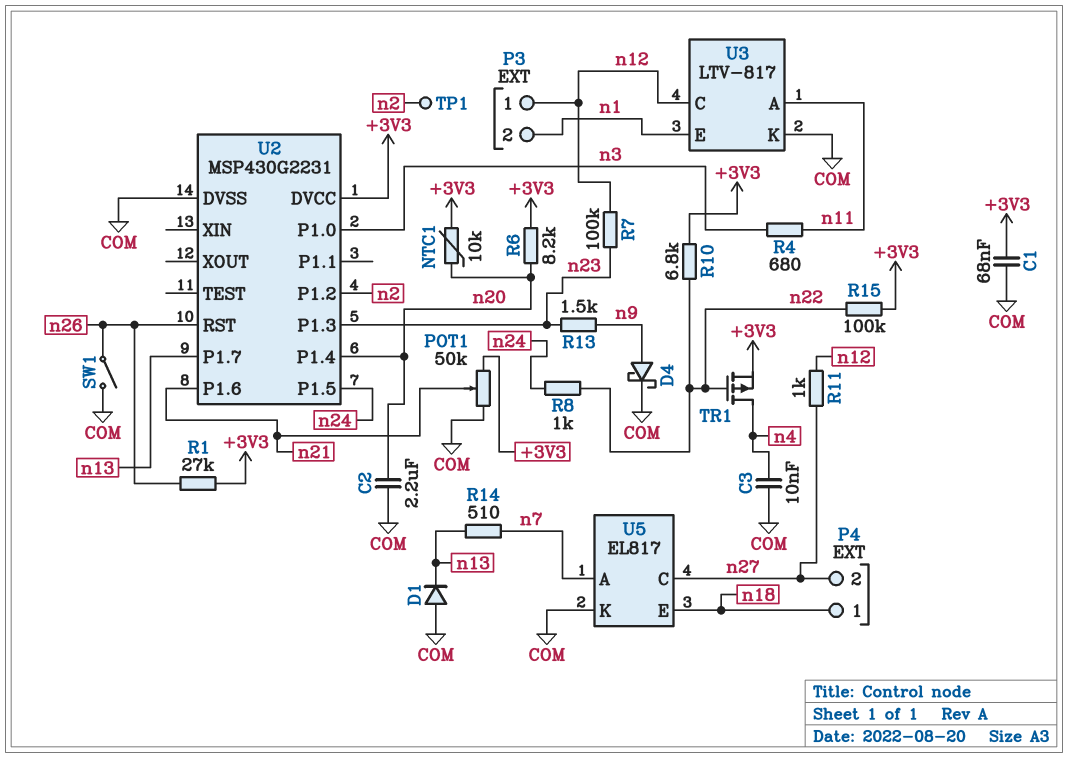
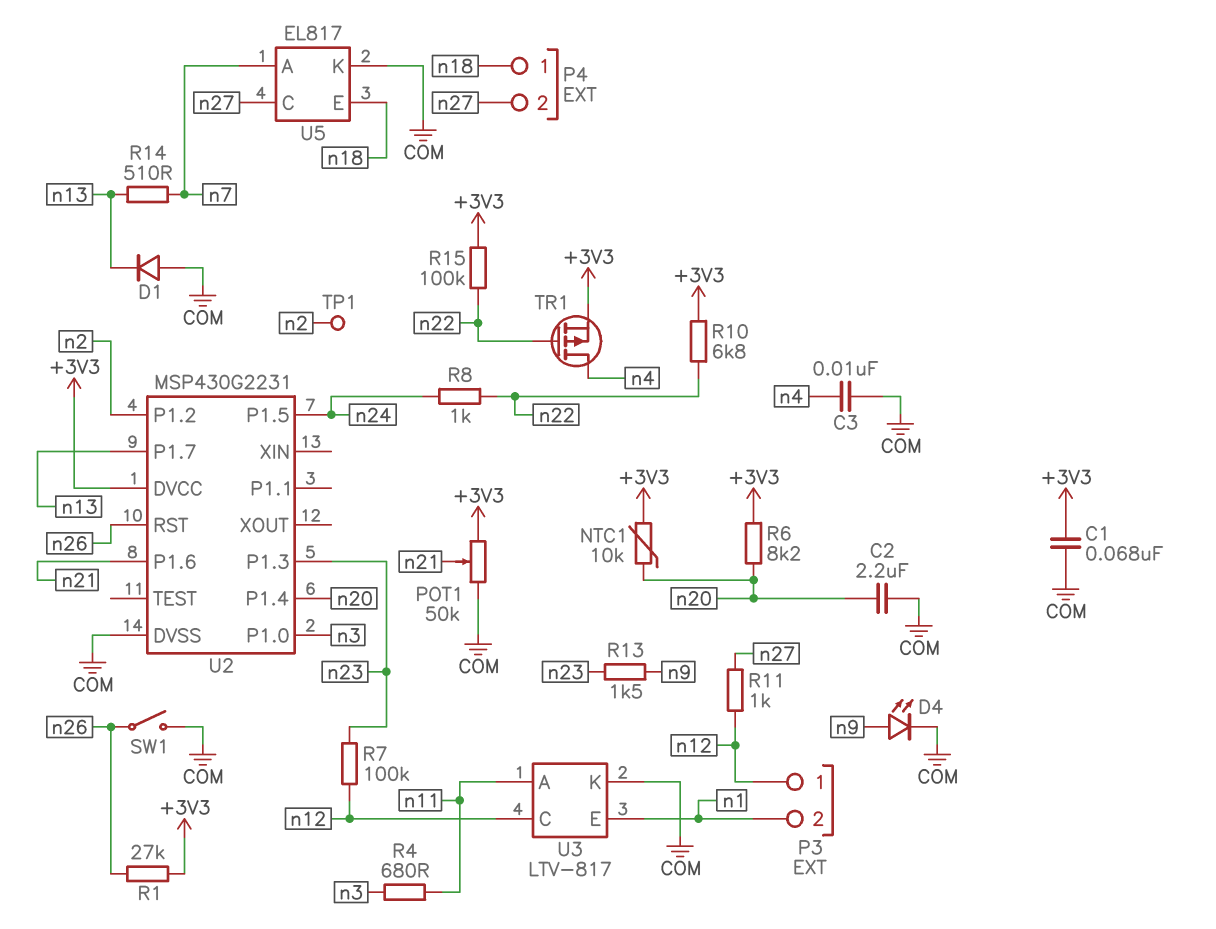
D4: schottky (A n9, K COM) -> LED (A n9, K COM)

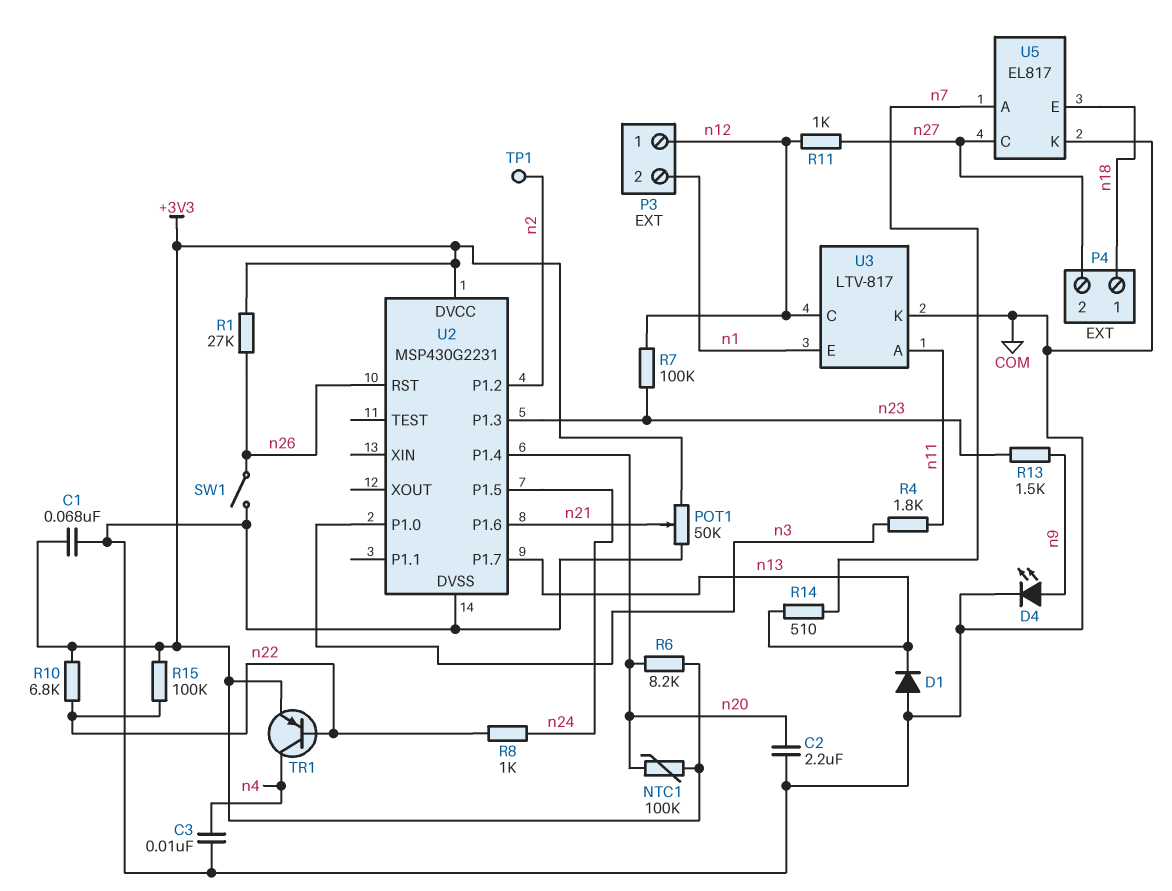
NTC1: 10k (+3V3, n20) -> 100k (+3V3, n20)
R4: 680 (n3, n11) -> 1.8k (n3, n11)
TR1: PMOS (G n22, D n4, S +3V3) -> PNP (B n22, C n4, E +3V3)

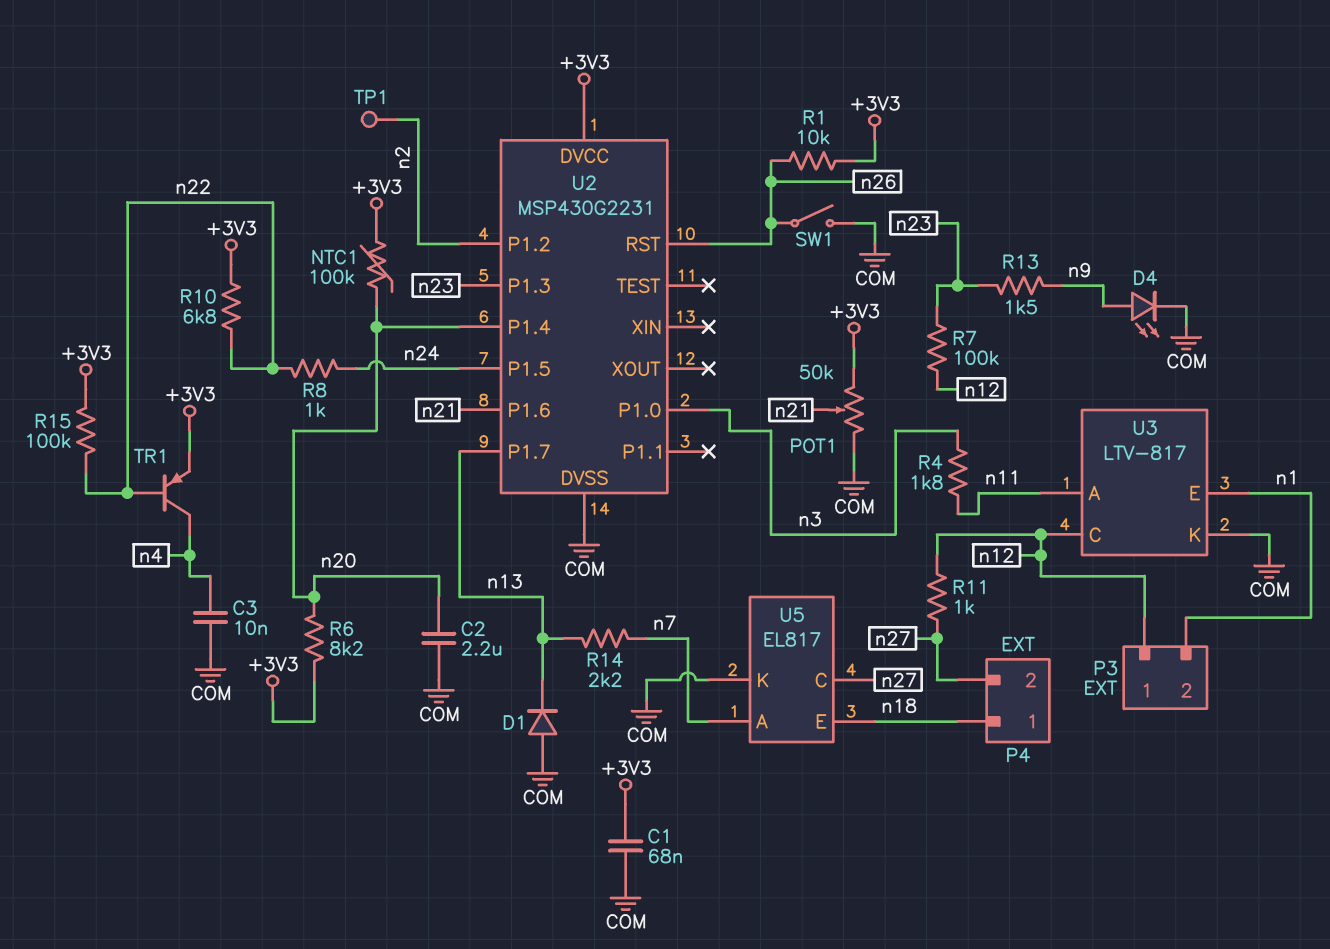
R1: 27k (+3V3, n26) -> 10k (+3V3, n26)
R14: 510 (n7, n13) -> 2.2k (n7, n13)

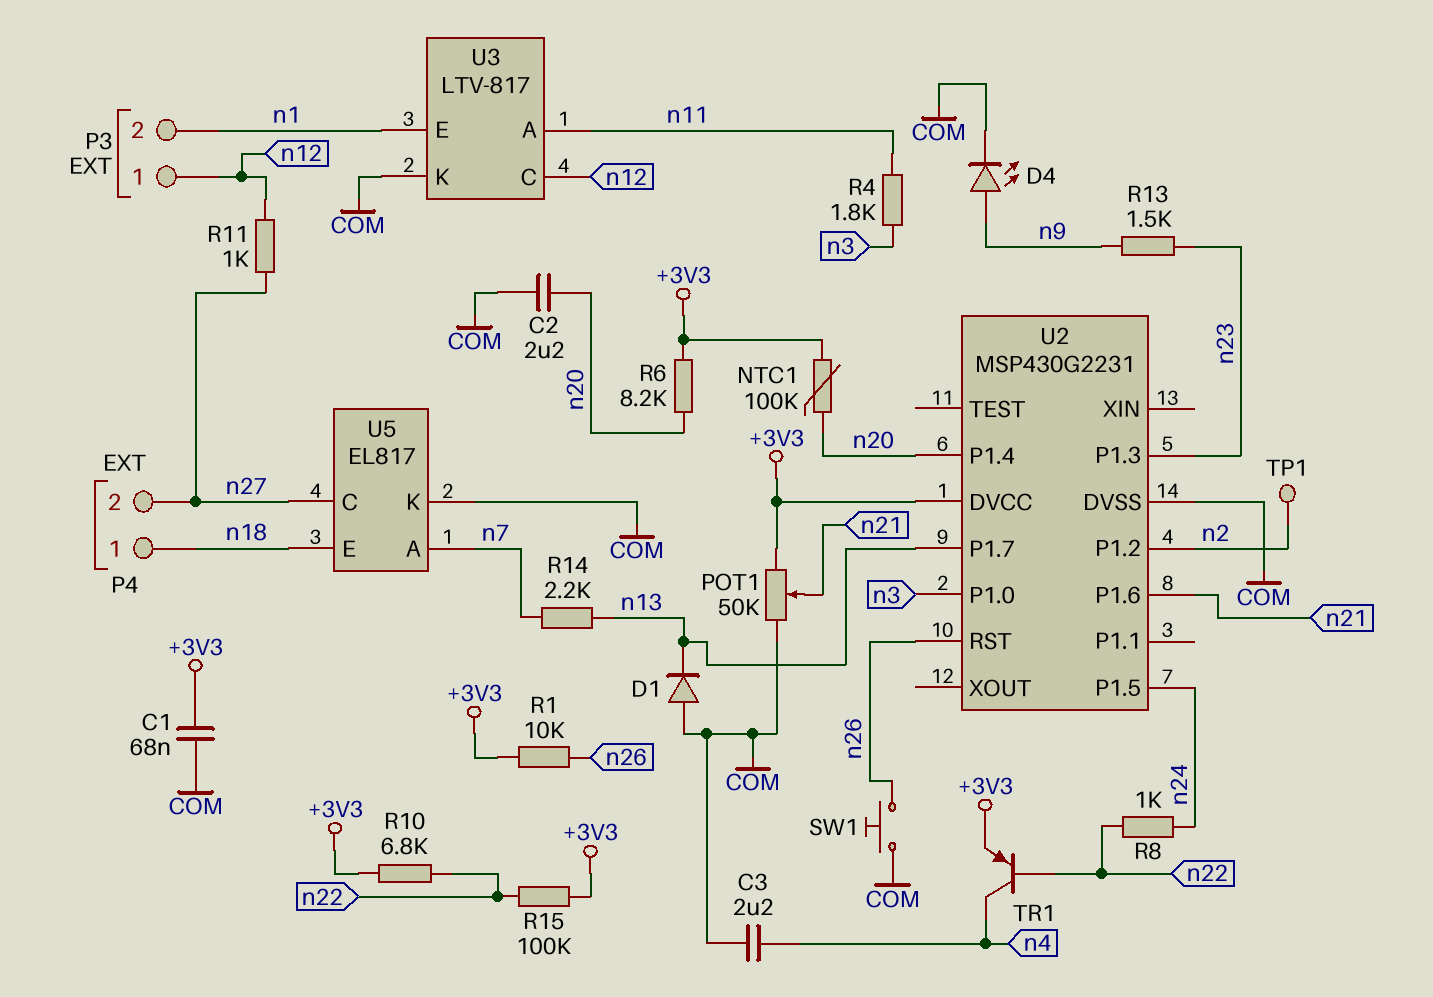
C3: 10nF (COM, n4) -> 2.2uF (COM, n4)
R7: 100k (n12, n23) -> none
SW1: switch (COM, n26) -> button (COM, n26)

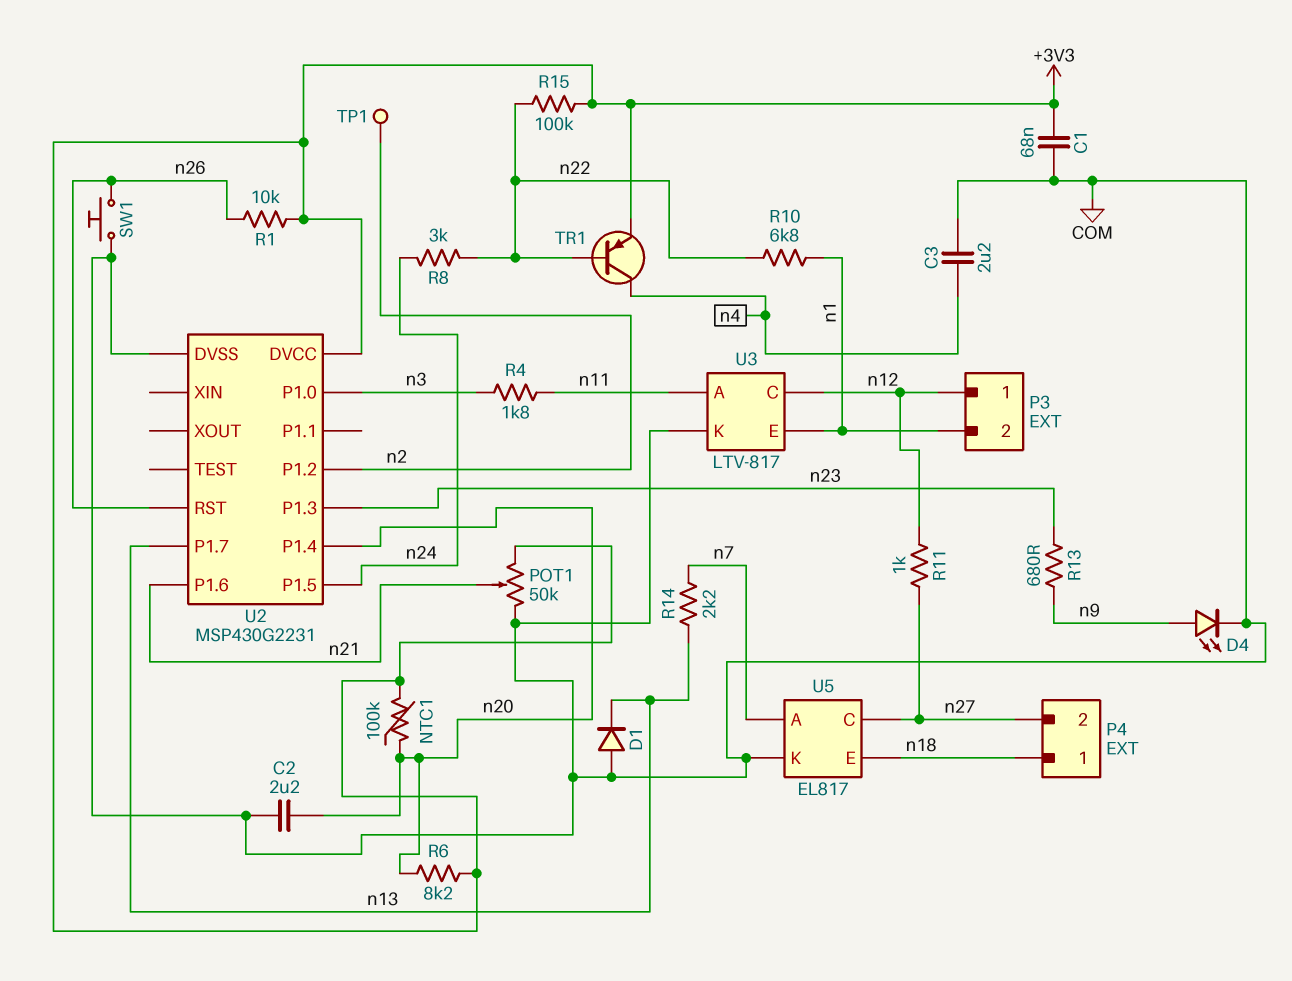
R8: 1k (n22, n24) -> 3k (n22, n24)
R10: 6.8k (+3V3, n22) -> 6.8k (n1, n22)
R13: 1.5k (n9, n23) -> 680 (n9, n23)

